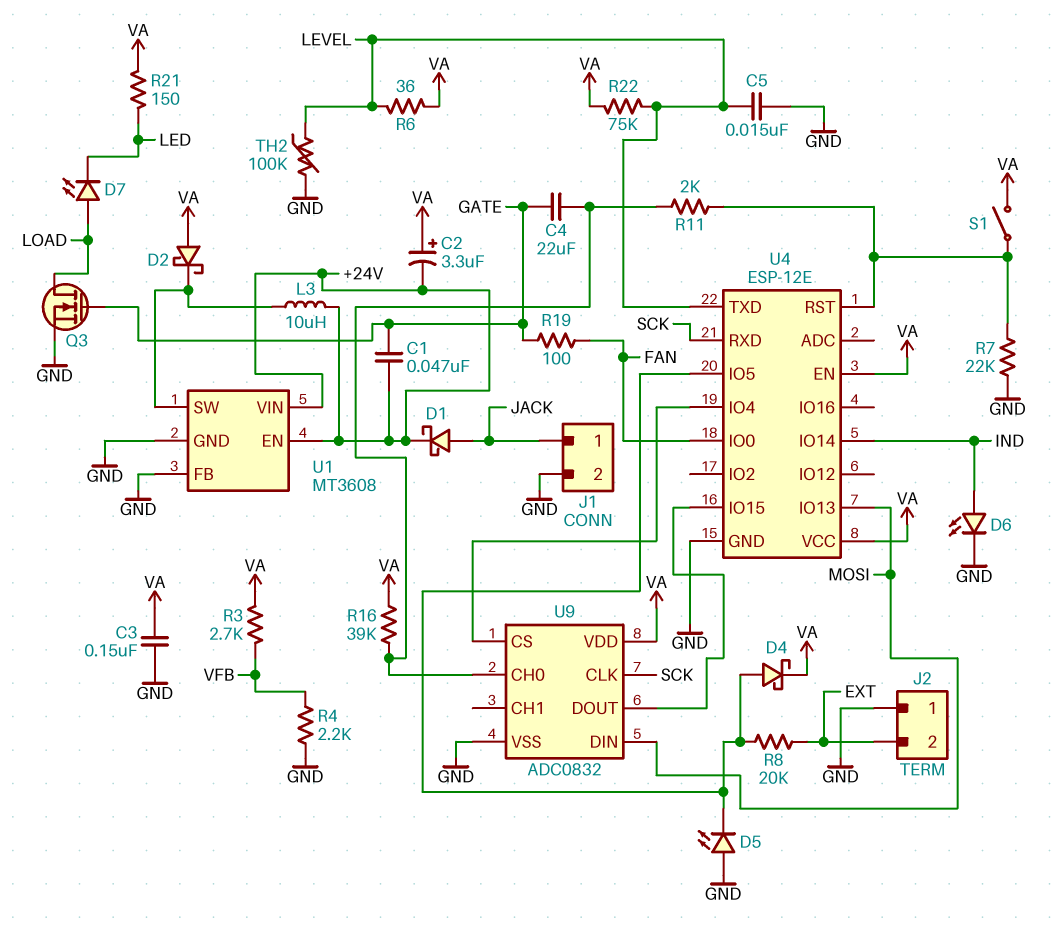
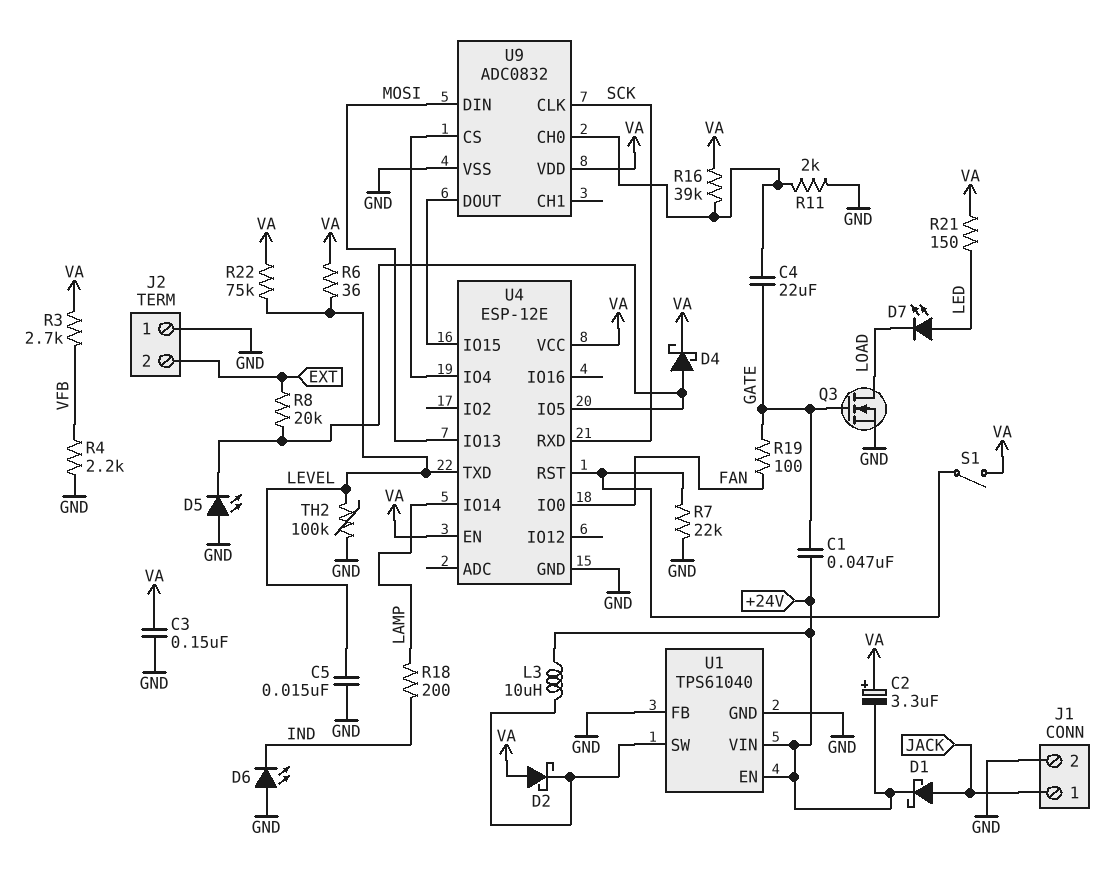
D6: LED (A IND, K GND) -> LED (A GND, K IND)
D7: LED (A LOAD, K LED) -> LED (A LED, K LOAD)
R11: 2k (U4/RST, U9/CH0) -> 2k (GND, U9/CH0)
R18: none -> 200 (IND, LAMP)
U1: MT3608 -> TPS61040
U4 pin IO14: IND -> LAMP

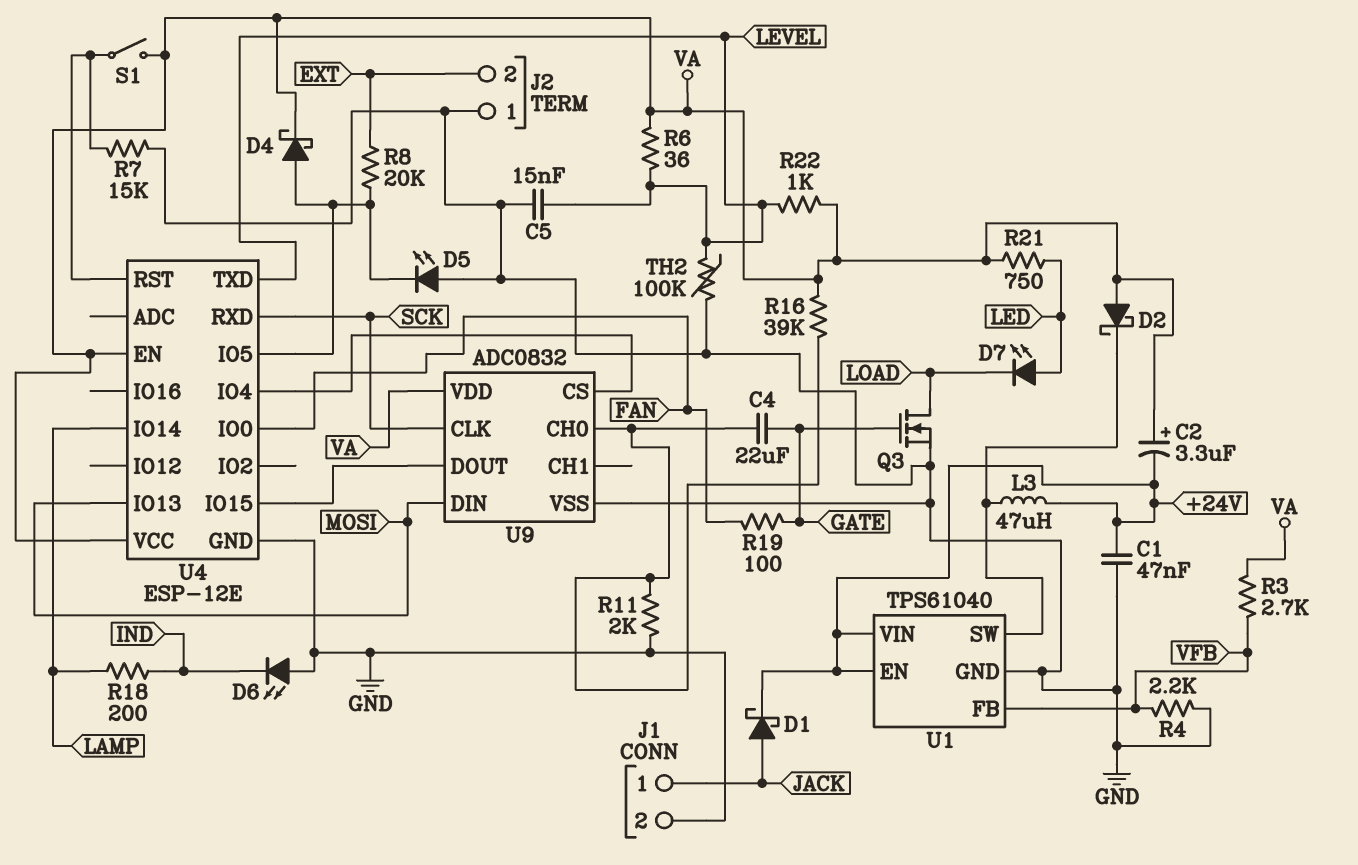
C1: 47nF (+24V, GATE) -> 47nF (+24V, GND)
C3: 150nF (GND, VA) -> none
L3: 10uH (+24V, U1/SW) -> 47uH (+24V, U1/SW)
R7: 22k (GND, U4/RST) -> 15k (GND, U4/RST)
R21: 150 (LED, VA) -> 750 (LED, VA)
R22: 75k (LEVEL, VA) -> 1k (LEVEL, VA)
U1 pin FB: GND -> VFB

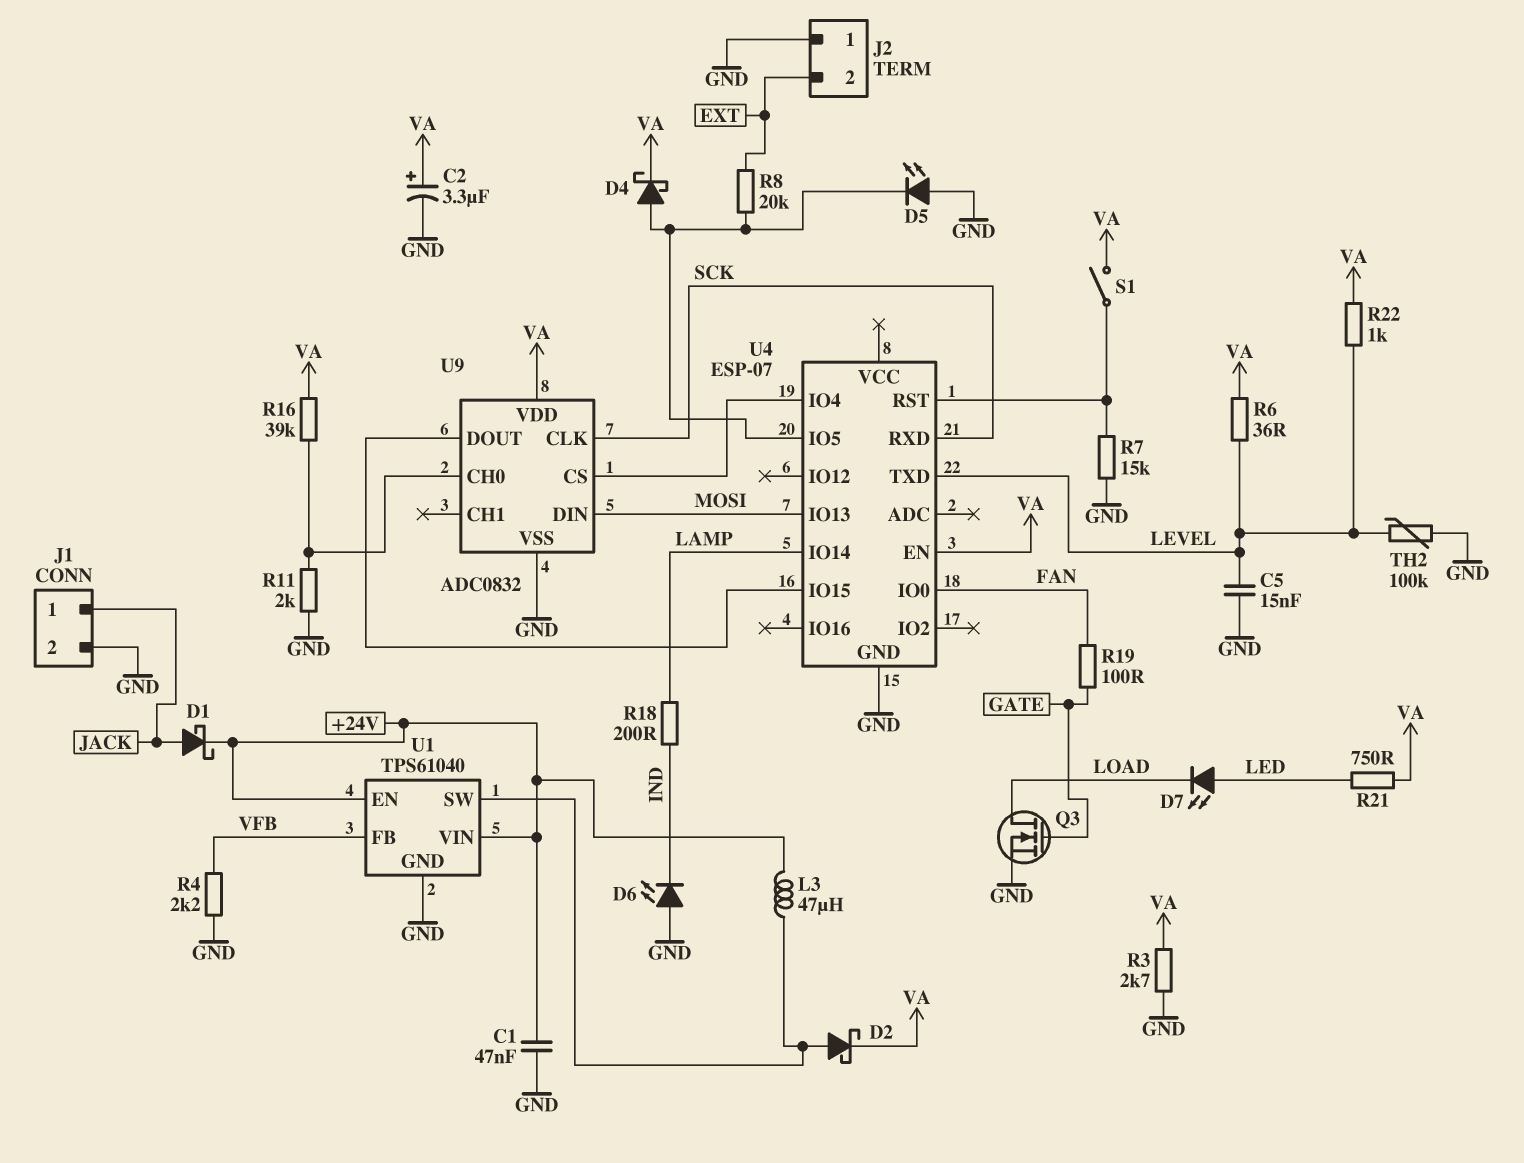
C2: 3.3uF (plus VA, minus +24V) -> 3.3uF (plus VA, minus GND)
C4: 22uF (GATE, U9/CH0) -> none
D2: schottky (A VA, K U1/SW) -> schottky (A U1/SW, K VA)
R3: 2.7k (VA, VFB) -> 2.7k (GND, VA)
U4: ESP-12E -> ESP-07
U4 pin VCC: VA -> none

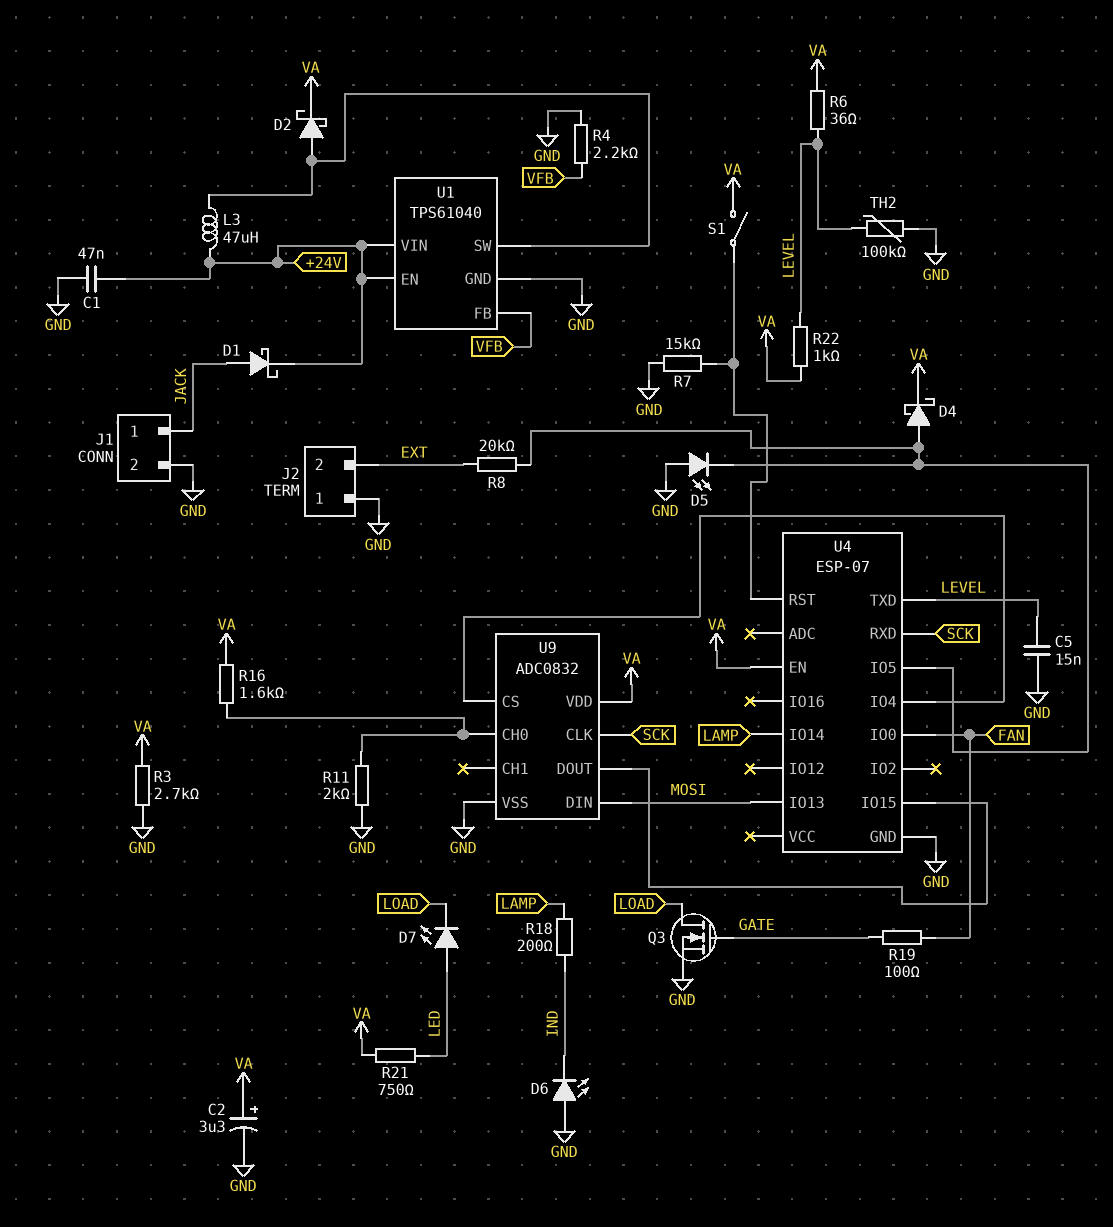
R16: 39k (U9/CH0, VA) -> 1.6k (U9/CH0, VA)

